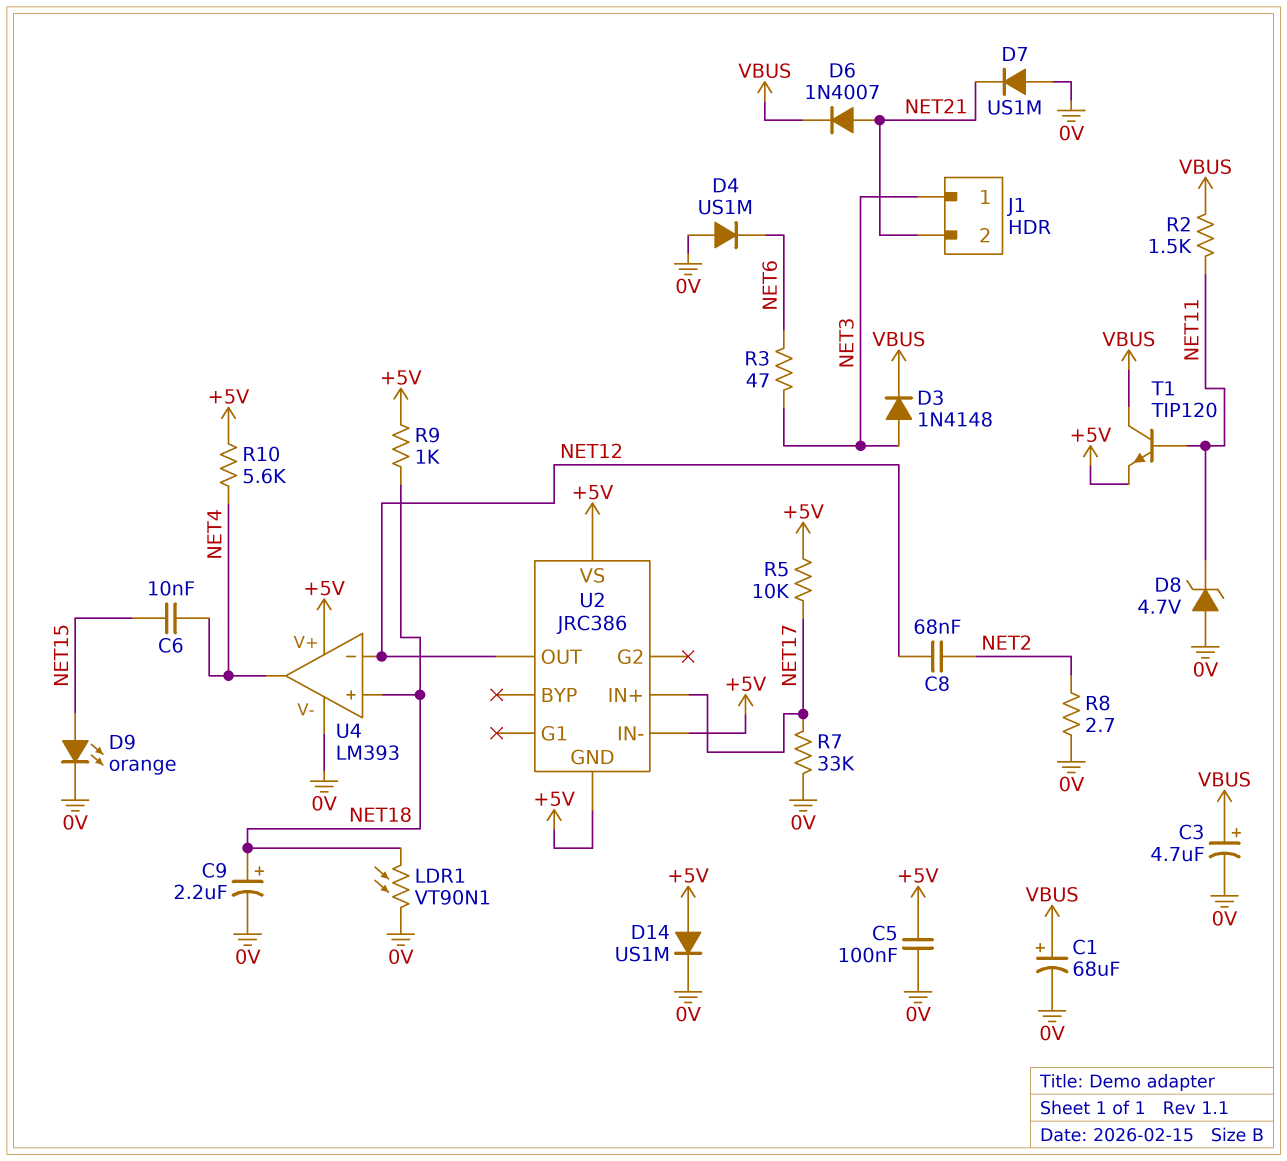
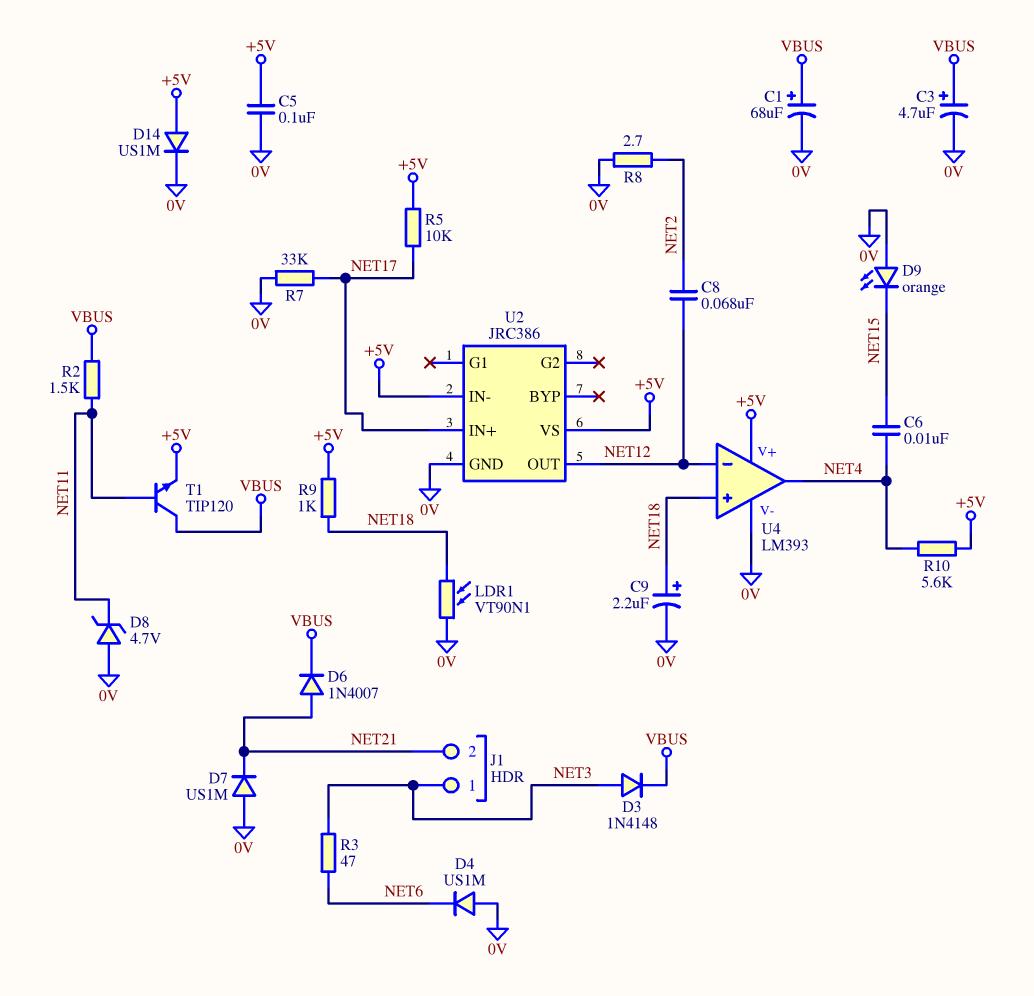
D9: LED orange (A NET15, K 0V) -> LED orange (A 0V, K NET15)
U2 pin GND: +5V -> 0V

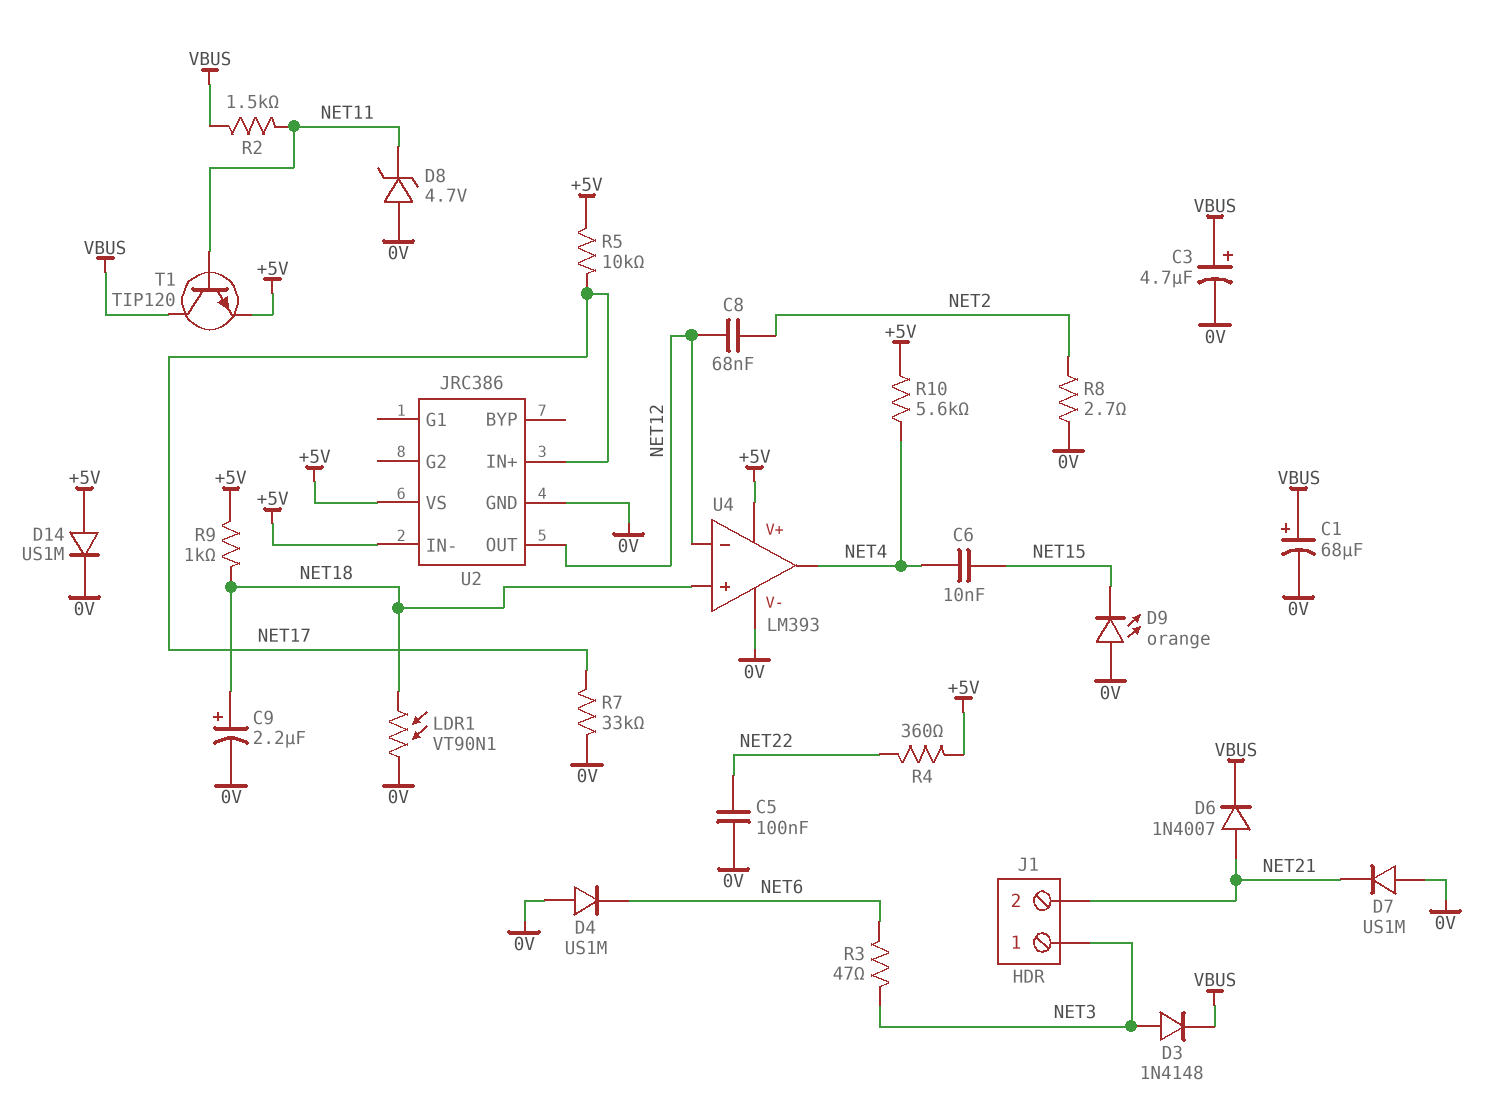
C5: 100nF (+5V, 0V) -> 100nF (0V, NET22)
R4: none -> 360 (+5V, NET22)

